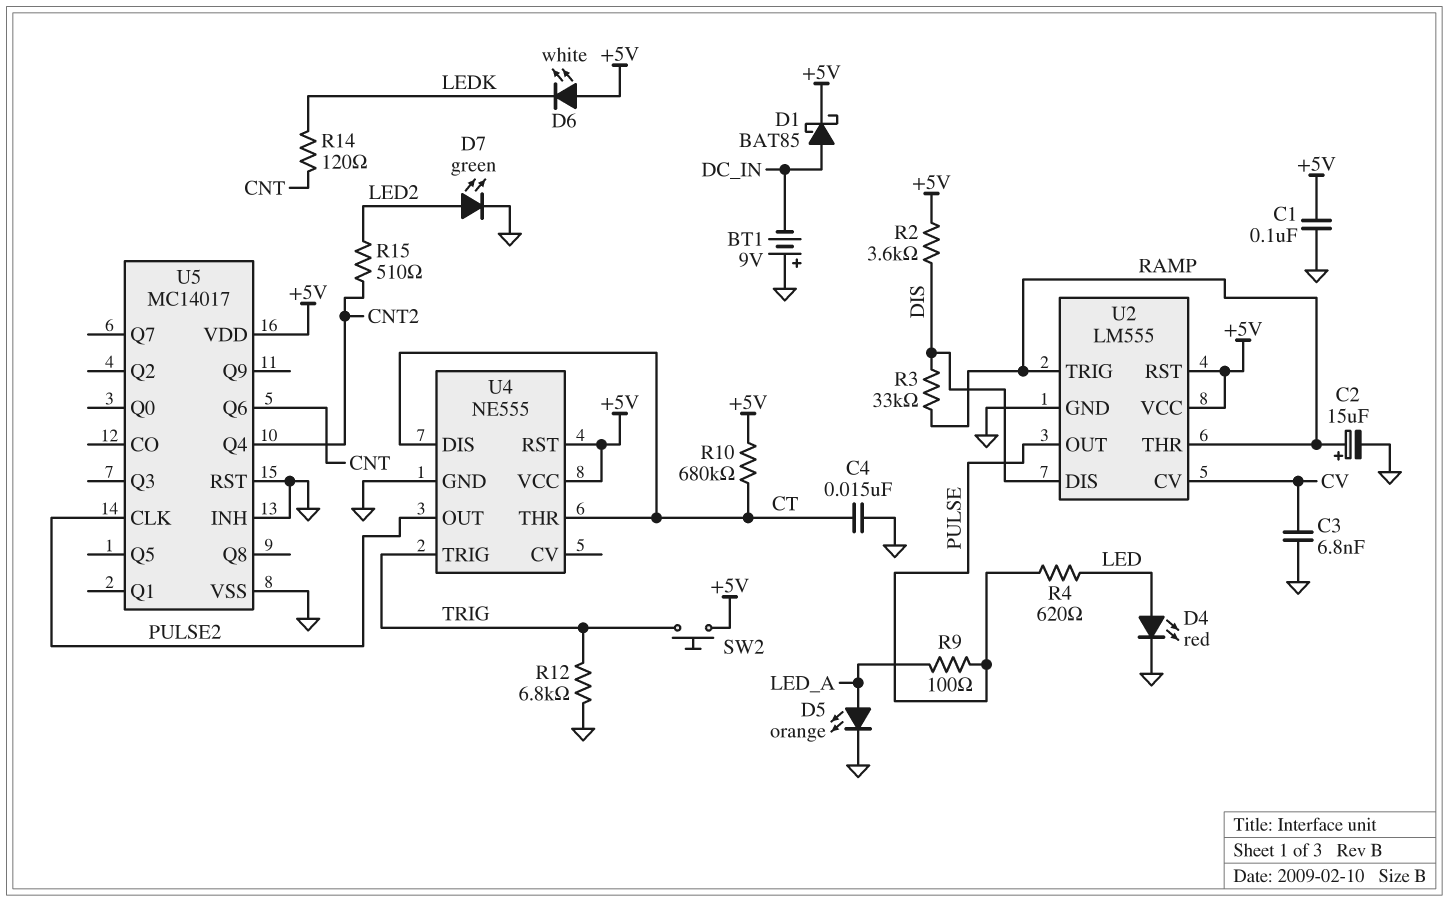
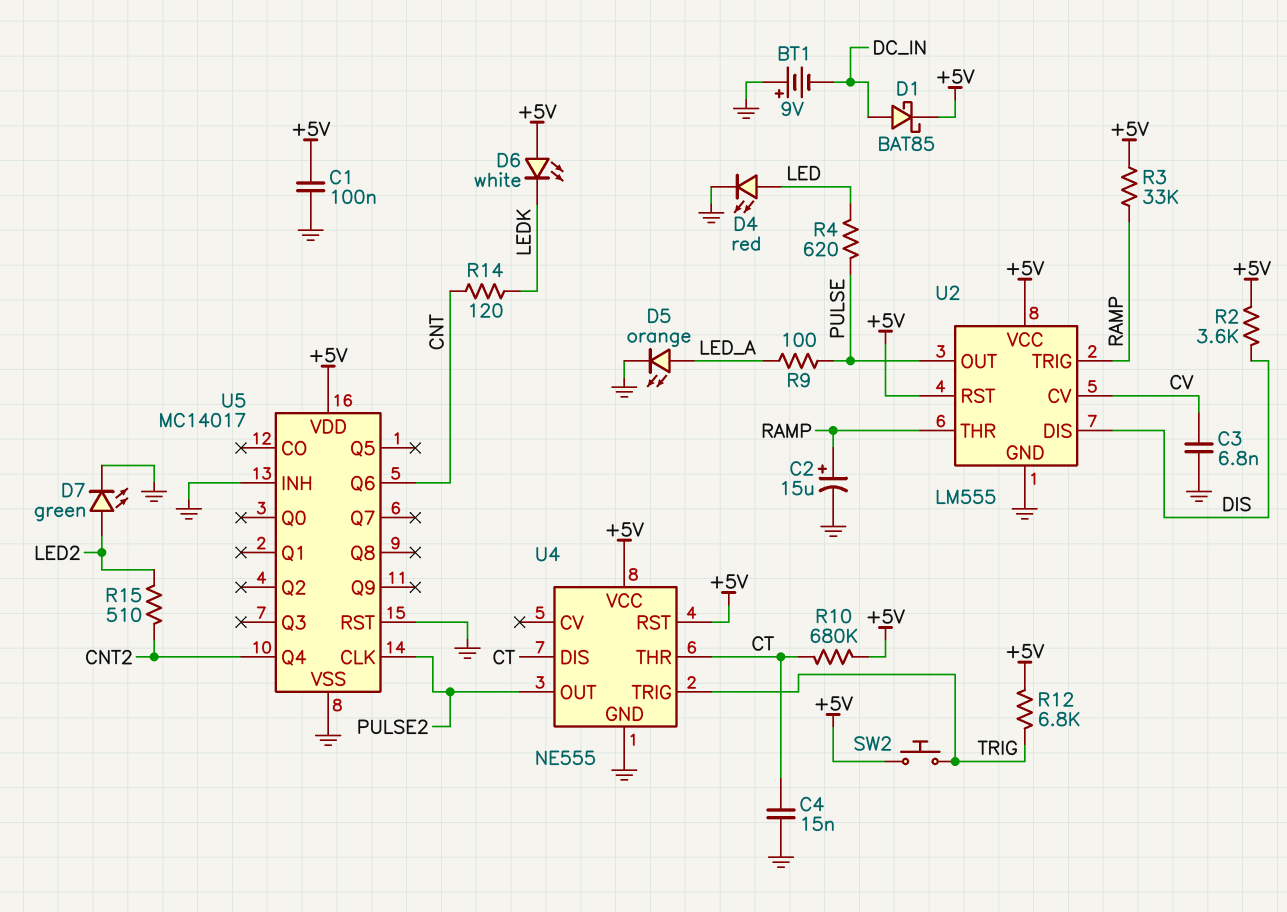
R3: 33k (DIS, RAMP) -> 33k (+5V, RAMP)
R12: 6.8k (GND, TRIG) -> 6.8k (+5V, TRIG)

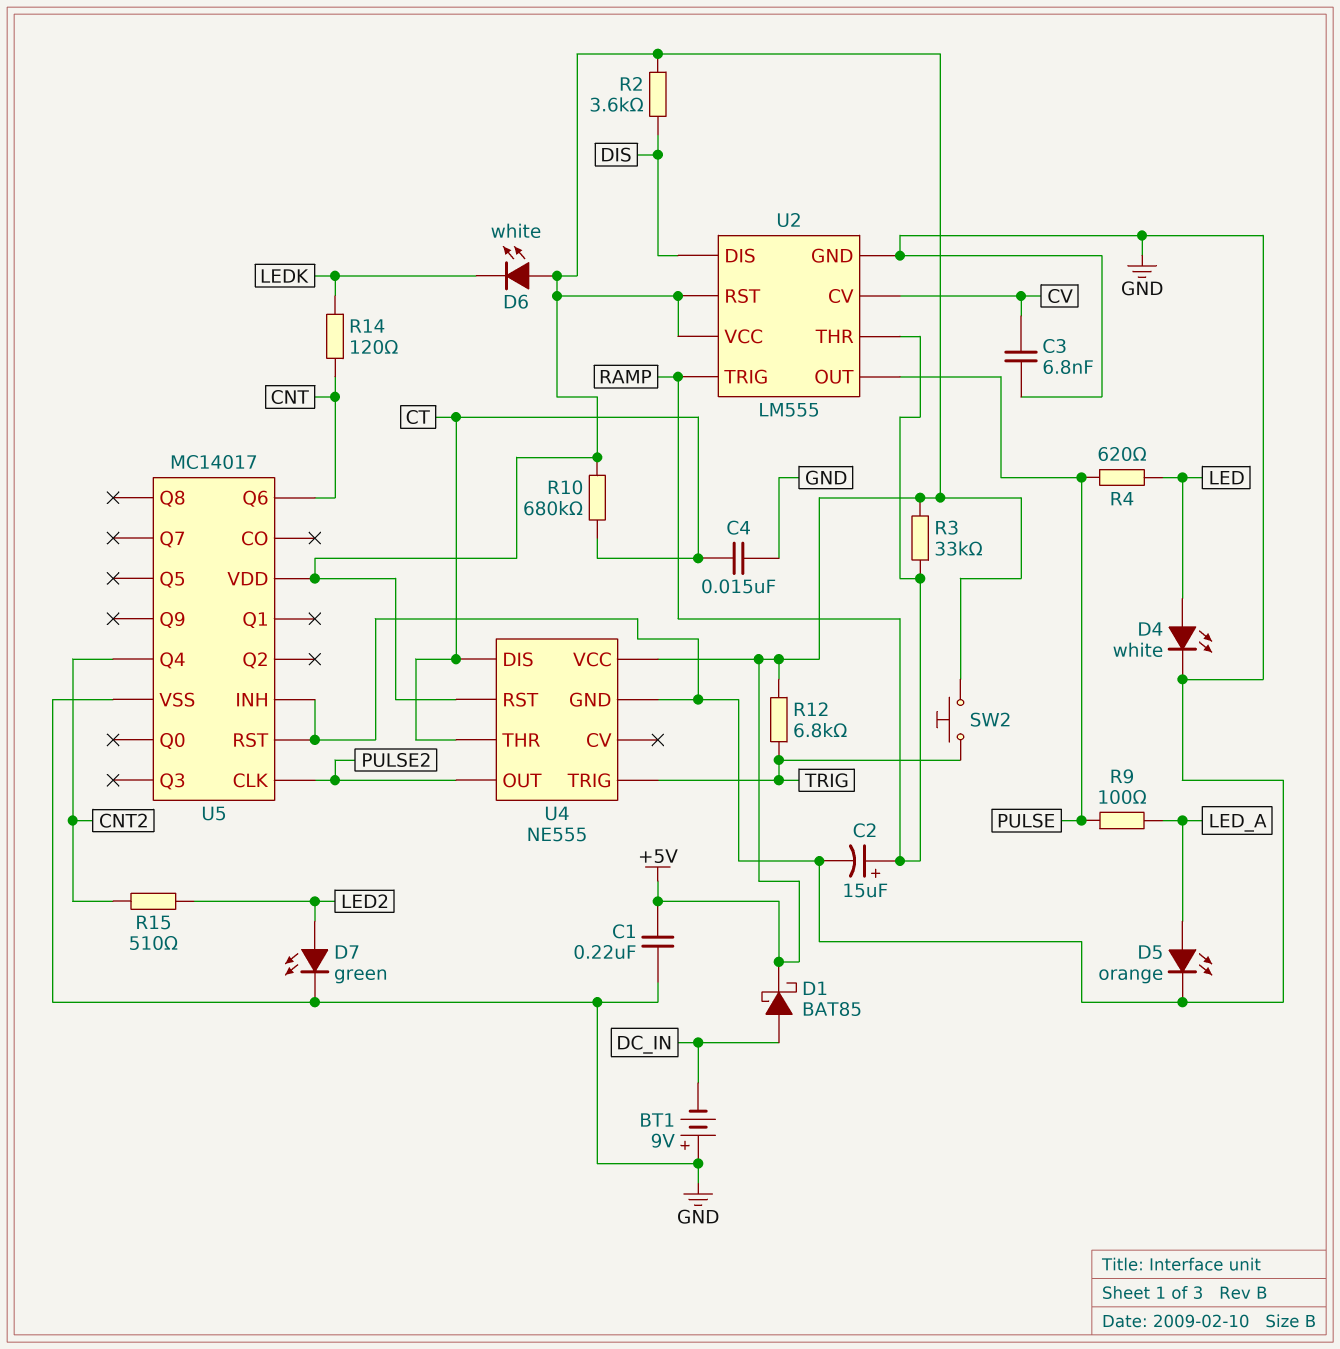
C1: 100nF (+5V, GND) -> 220nF (+5V, GND)
D4: LED red (A LED, K GND) -> LED white (A LED, K GND)

